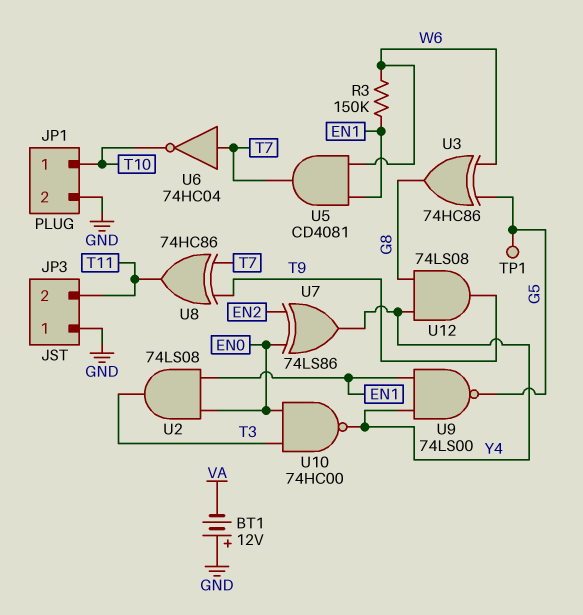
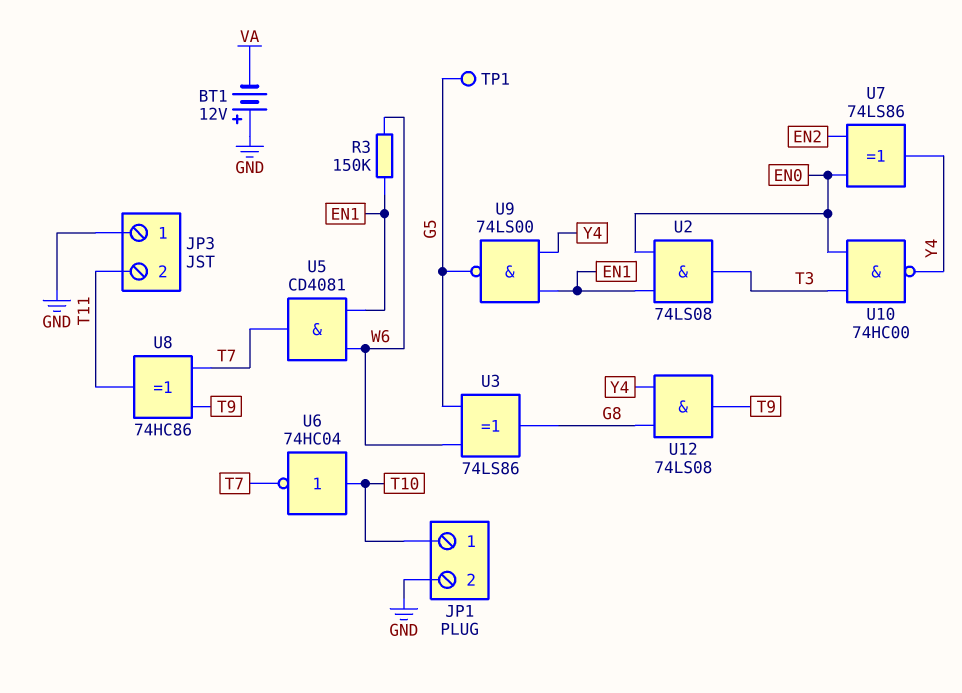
U3: XOR 74HC86 (in G5, in W6, out G8) -> XOR 74LS86 (in G5, in W6, out G8)
U6: NOT 74HC04 (in T7, out T10) -> NOT 74HC04 (in T10, out T7)

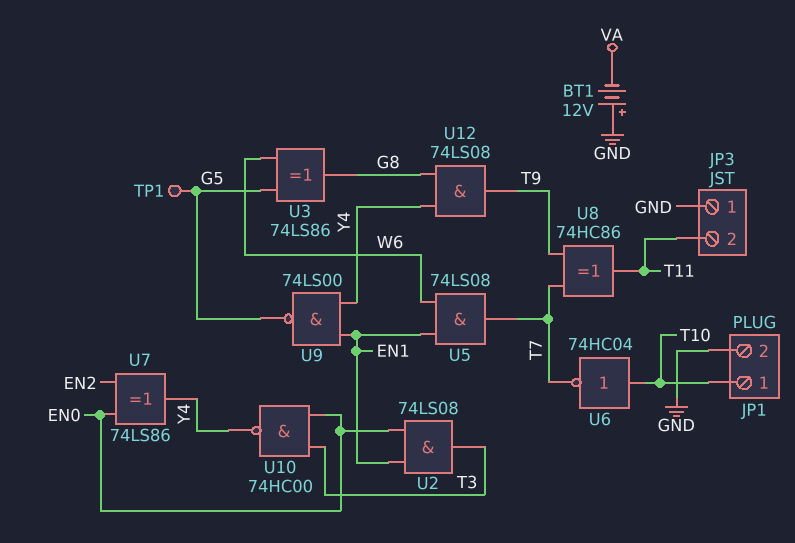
R3: 150k (EN1, W6) -> none
U5: AND CD4081 (in EN1, in W6, out T7) -> AND 74LS08 (in EN1, in W6, out T7)

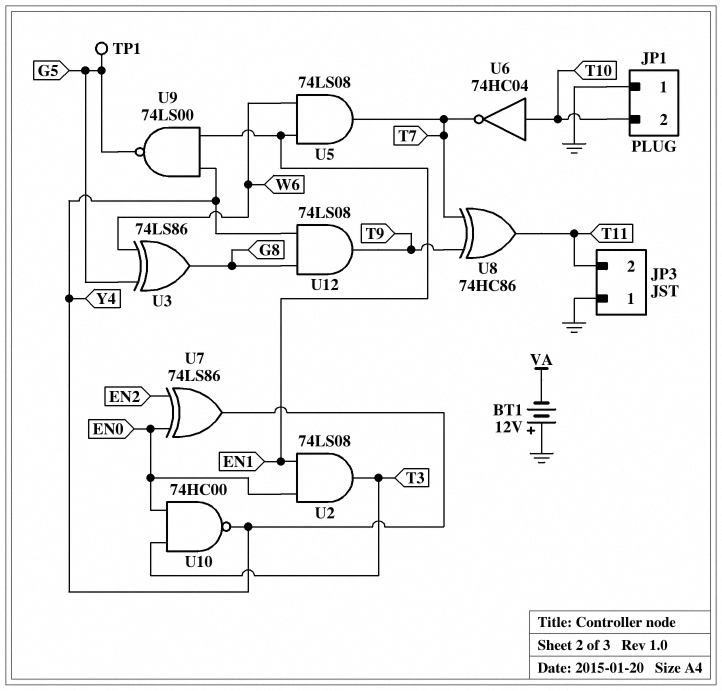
JP1 pin 1: T10 -> GND
JP1 pin 2: GND -> T10

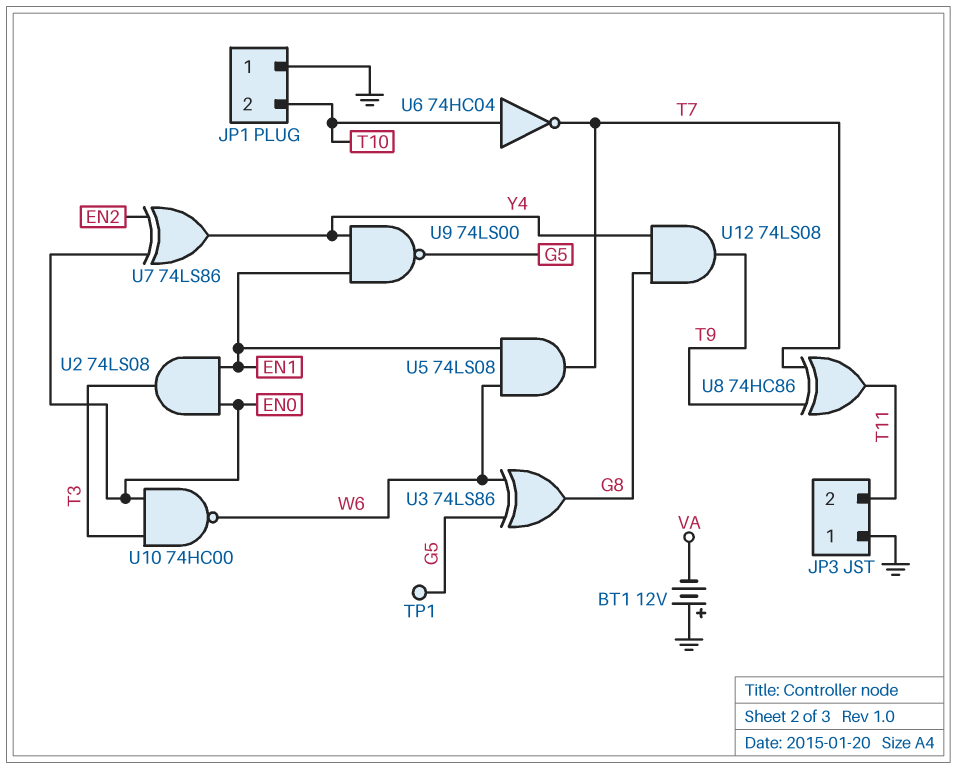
U10: NAND 74HC00 (in EN0, in T3, out Y4) -> NAND 74HC00 (in EN0, in T3, out W6)

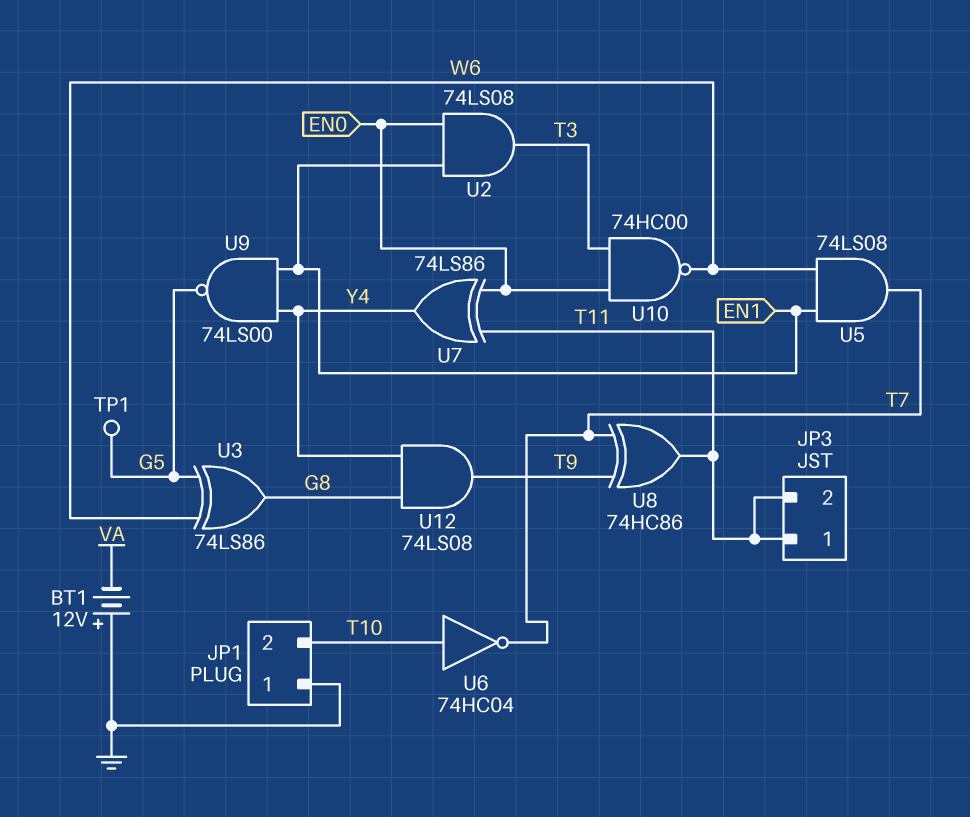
JP3 pin 1: GND -> T11
U7: XOR 74LS86 (in EN0, in EN2, out Y4) -> XOR 74LS86 (in EN0, in T11, out Y4)

